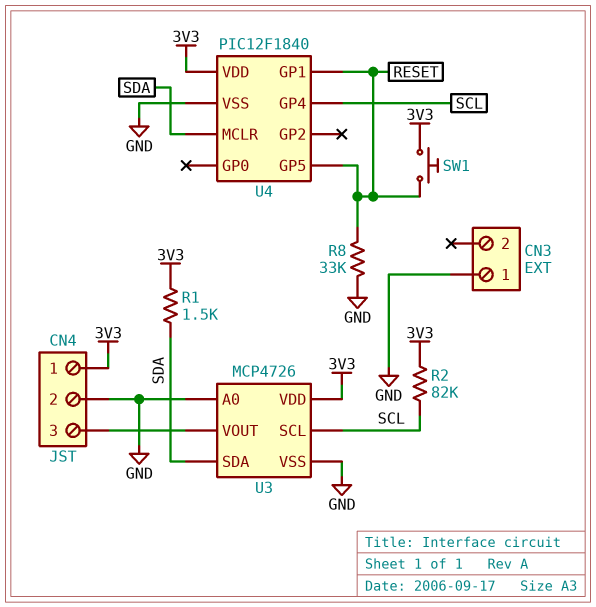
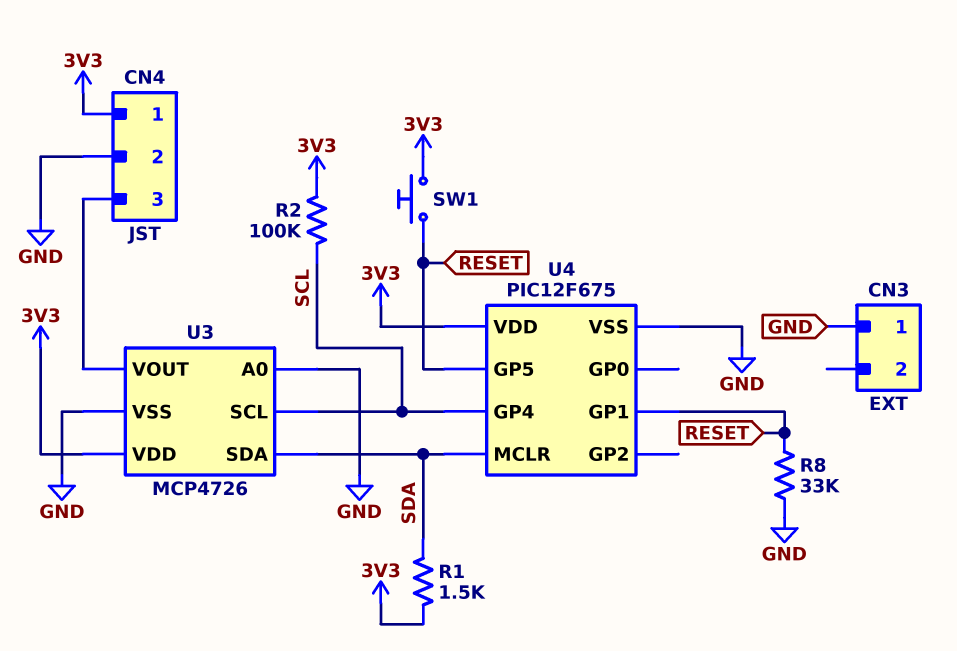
R2: 82k (3V3, SCL) -> 100k (3V3, SCL)
U4: PIC12F1840 -> PIC12F675

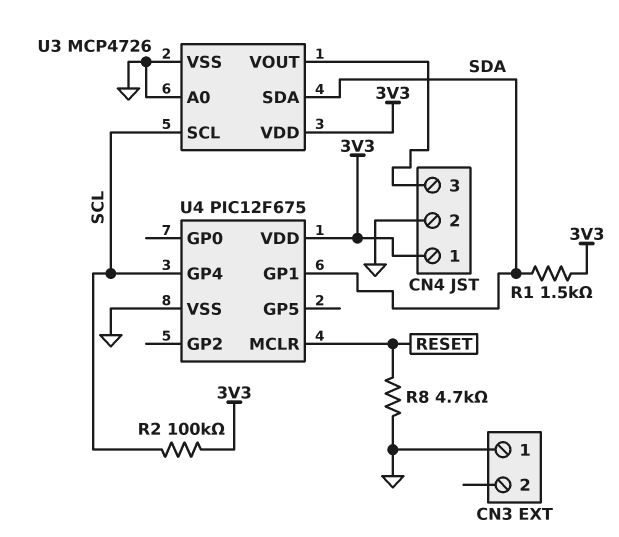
R8: 33k (GND, RESET) -> 4.7k (GND, RESET)
SW1: button (3V3, RESET) -> none
U4 pin GP1: RESET -> SDA
U4 pin GP5: RESET -> none
U4 pin MCLR: SDA -> RESET

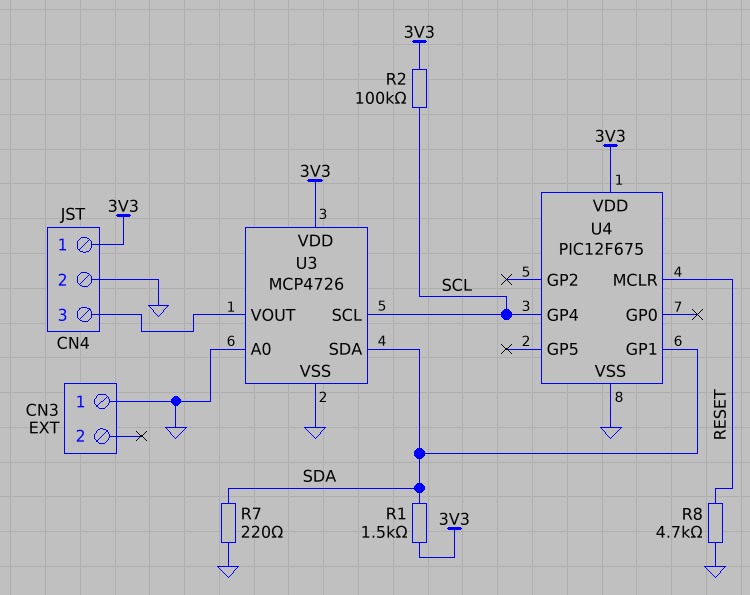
R7: none -> 220 (GND, SDA)

